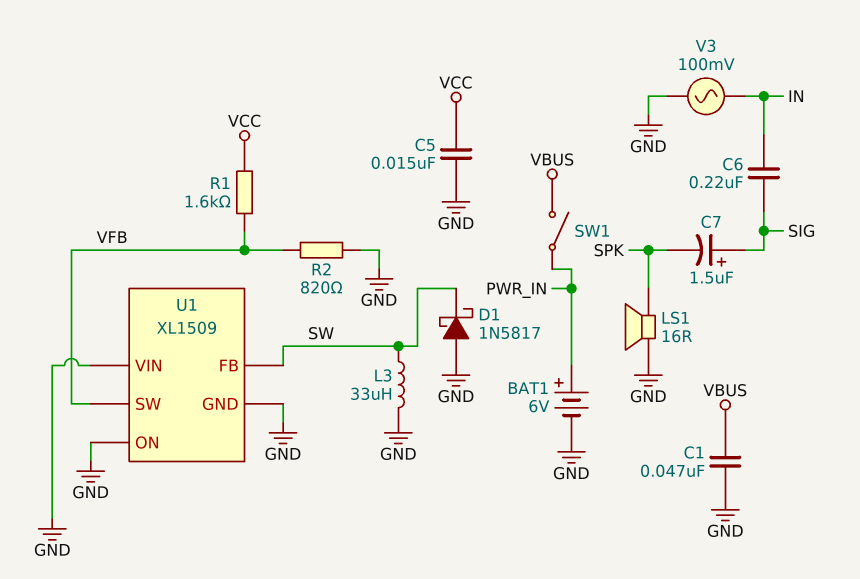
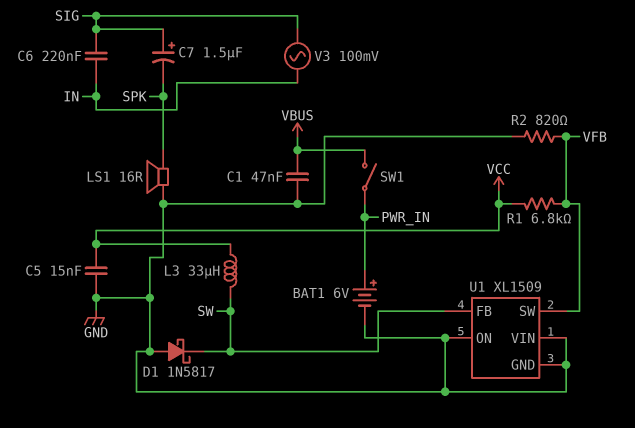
L3: 33uH (GND, SW) -> 33uH (SW, VCC)
R1: 1.6k (VCC, VFB) -> 6.8k (VCC, VFB)
V3: AC 100mV (GND, IN) -> AC 100mV (IN, SIG)

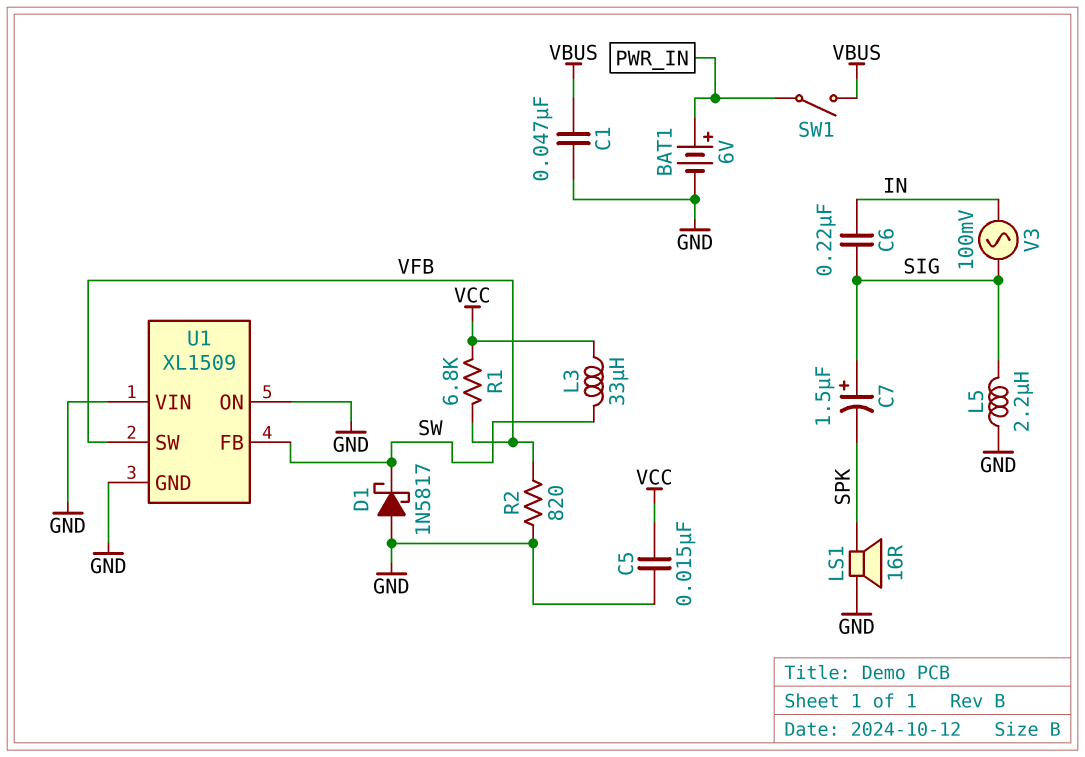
L5: none -> 2.2uH (GND, SIG)

